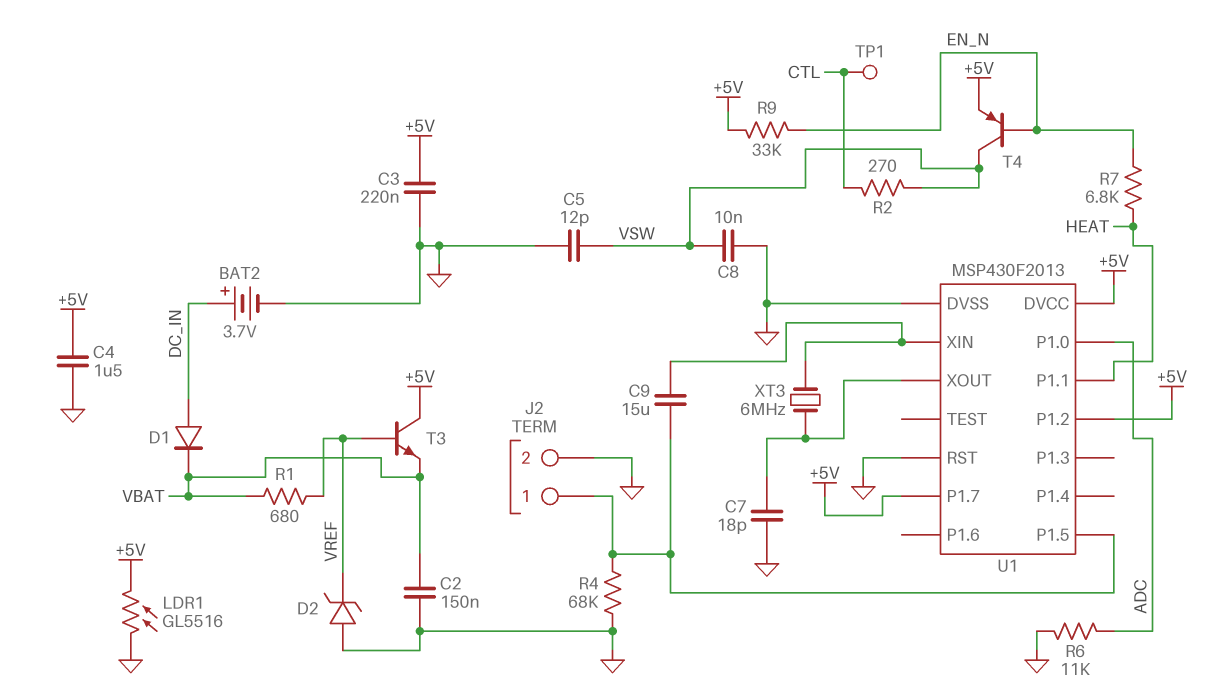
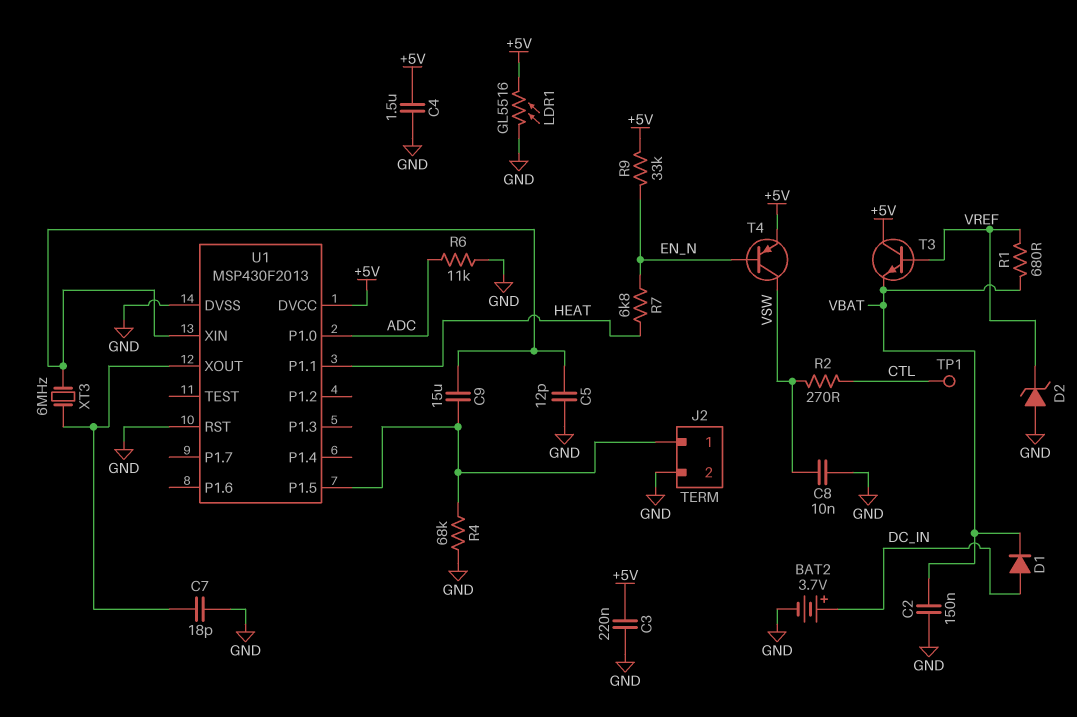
C5: 12pF (GND, VSW) -> 12pF (GND, U1/XIN)
U1 pin P1.2: +5V -> none
U1 pin P1.7: +5V -> none

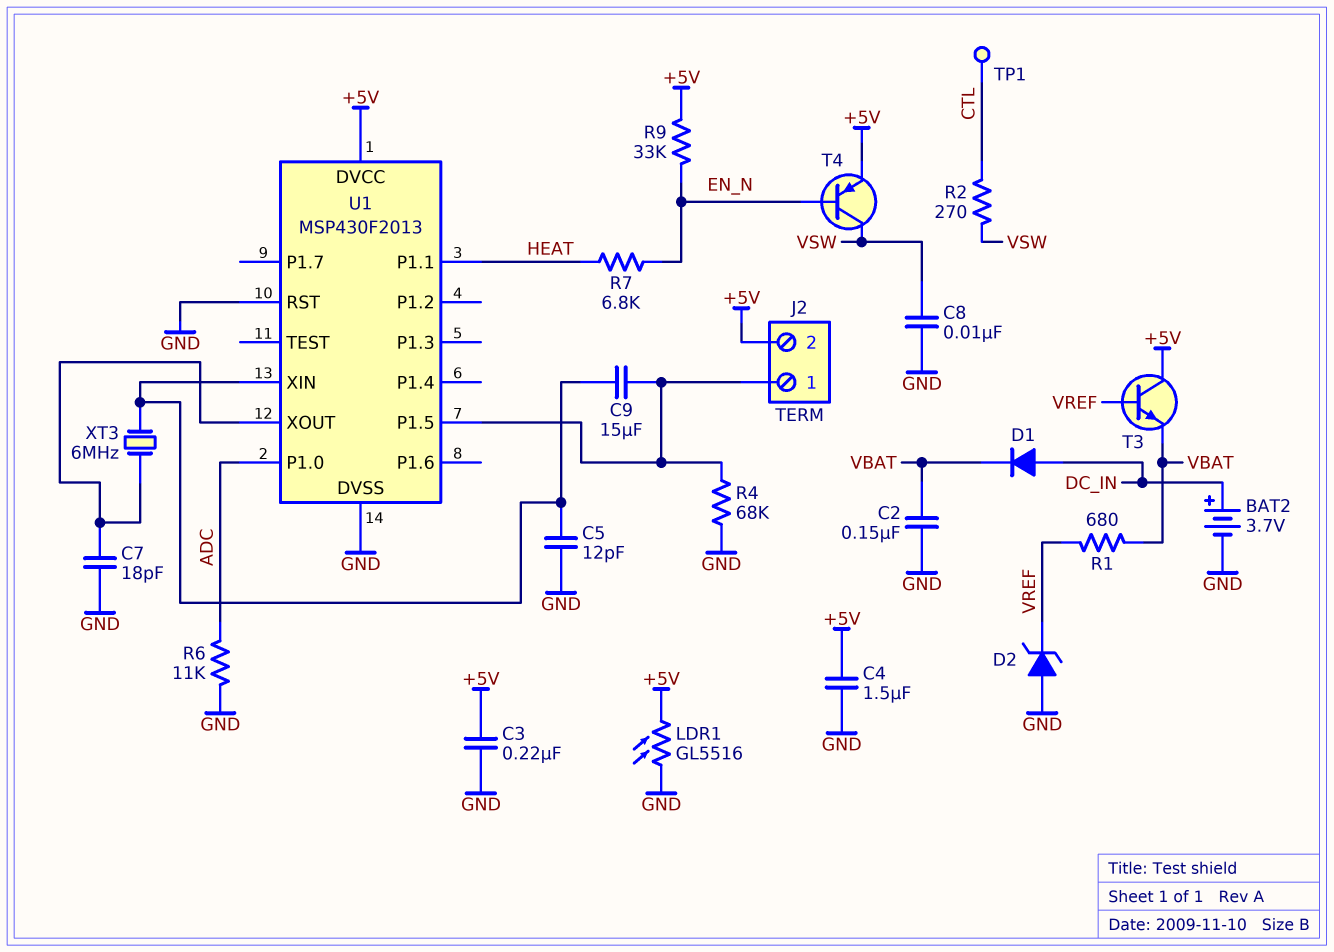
J2 pin 2: GND -> +5V

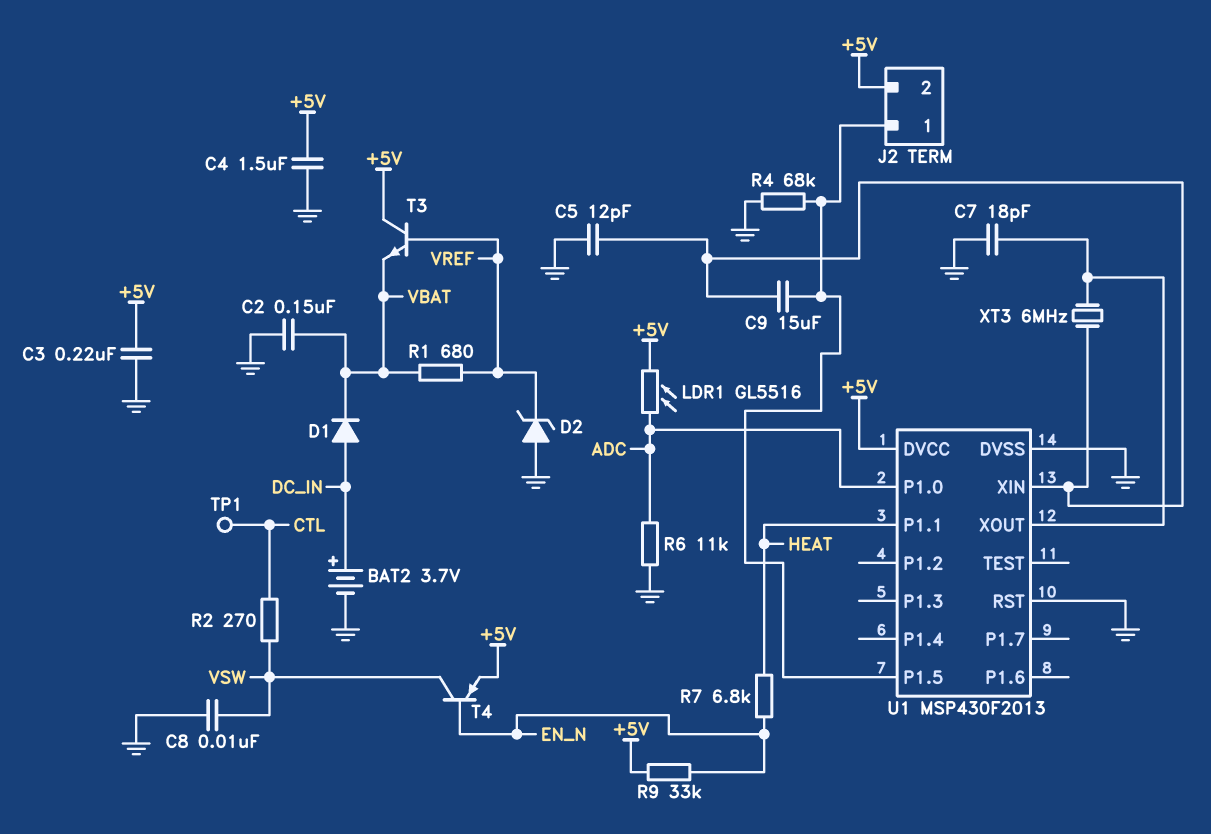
LDR1: GL5516 (+5V, GND) -> GL5516 (+5V, ADC)

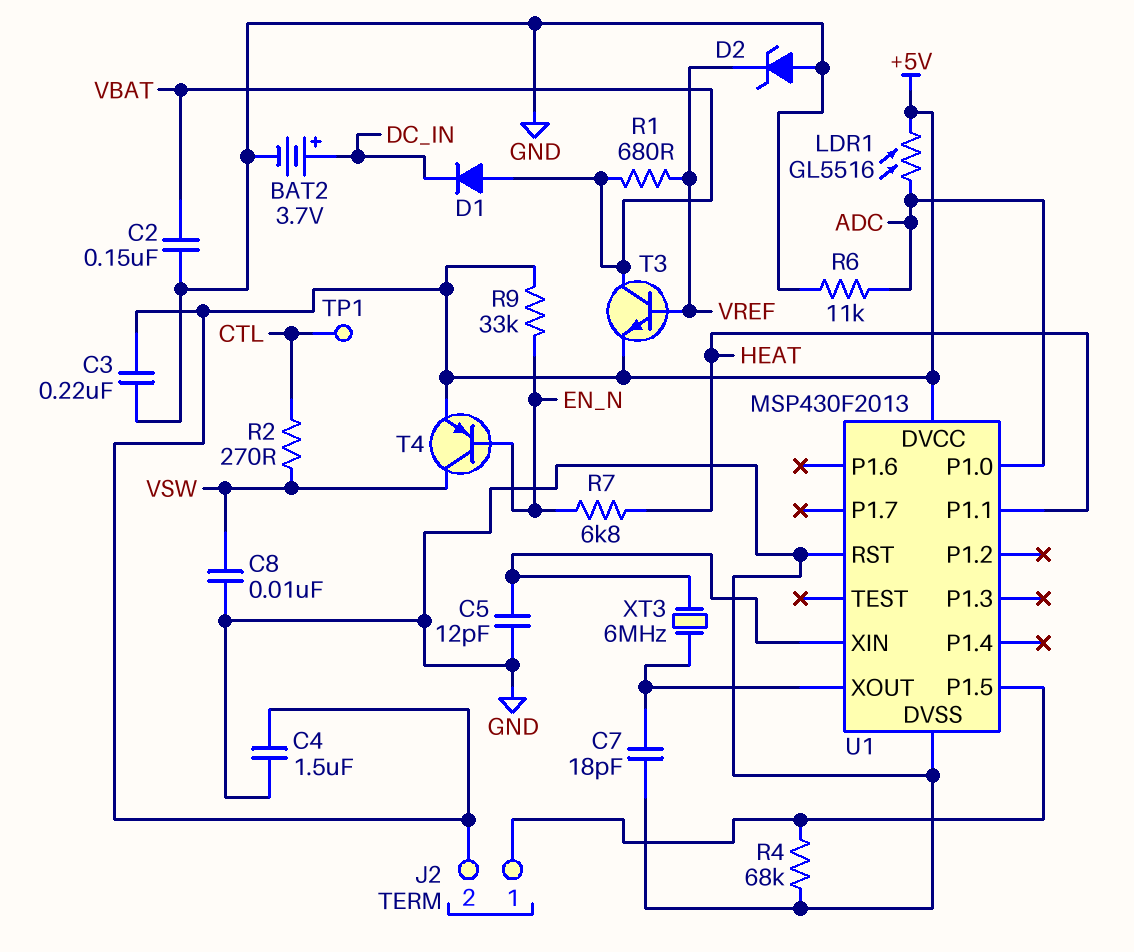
C9: 15uF (J2/1, U1/XIN) -> none
D1: diode (A DC_IN, K VBAT) -> diode (A VBAT, K DC_IN)
T3: NPN (B VREF, C +5V, E VBAT) -> NPN (B VREF, C VBAT, E +5V)

